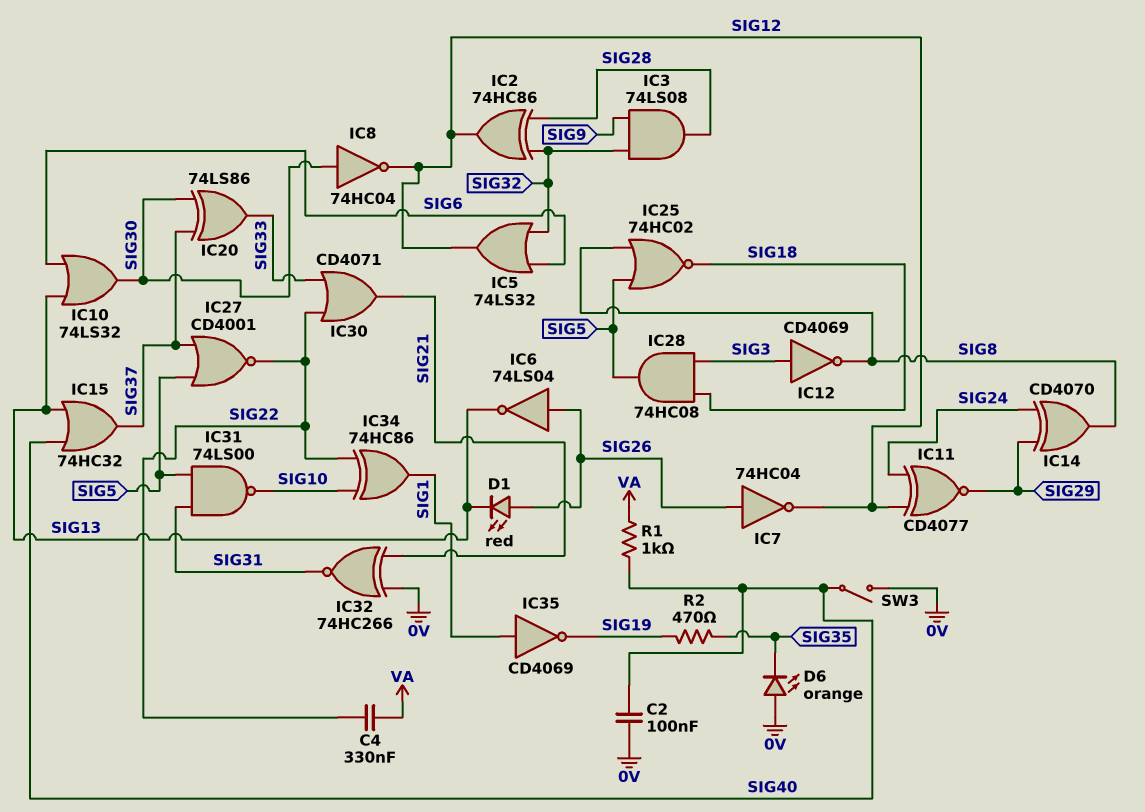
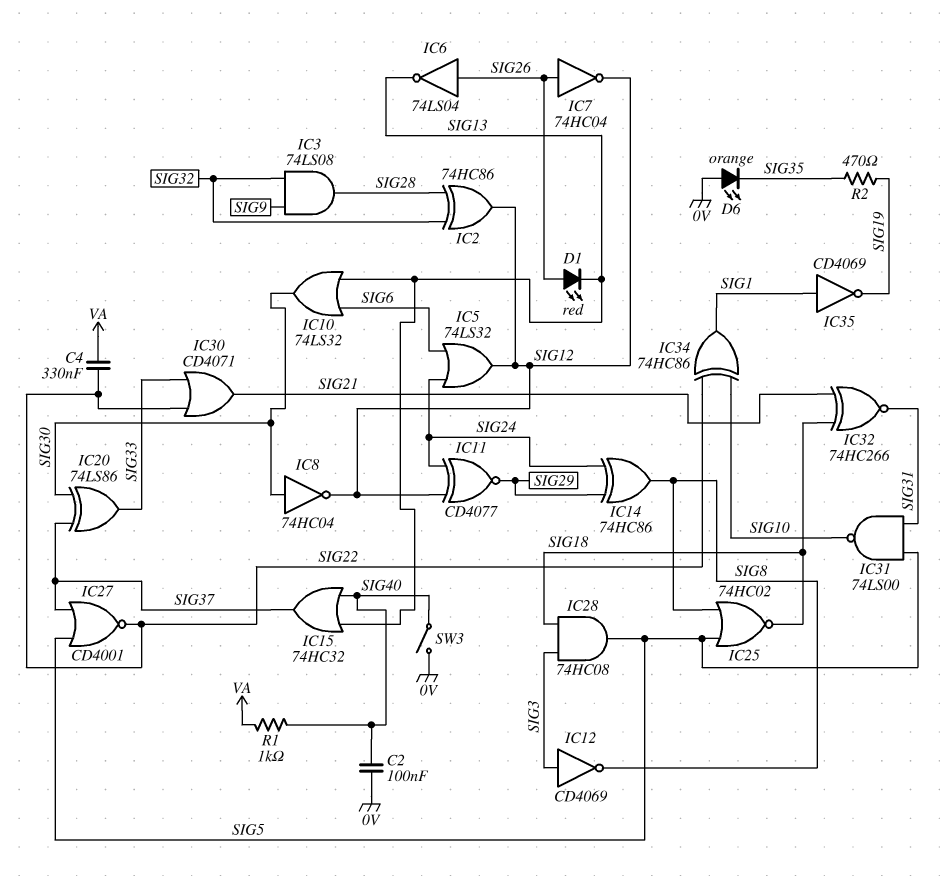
IC5: OR 74LS32 (in SIG6, in SIG32, out SIG12) -> OR 74LS32 (in SIG6, in SIG24, out SIG12)
IC14: XOR CD4070 (in SIG24, in SIG29, out SIG8) -> XOR 74HC86 (in SIG24, in SIG29, out SIG8)
IC32: XNOR 74HC266 (in 0V, in SIG21, out SIG31) -> XNOR 74HC266 (in SIG18, in SIG21, out SIG31)

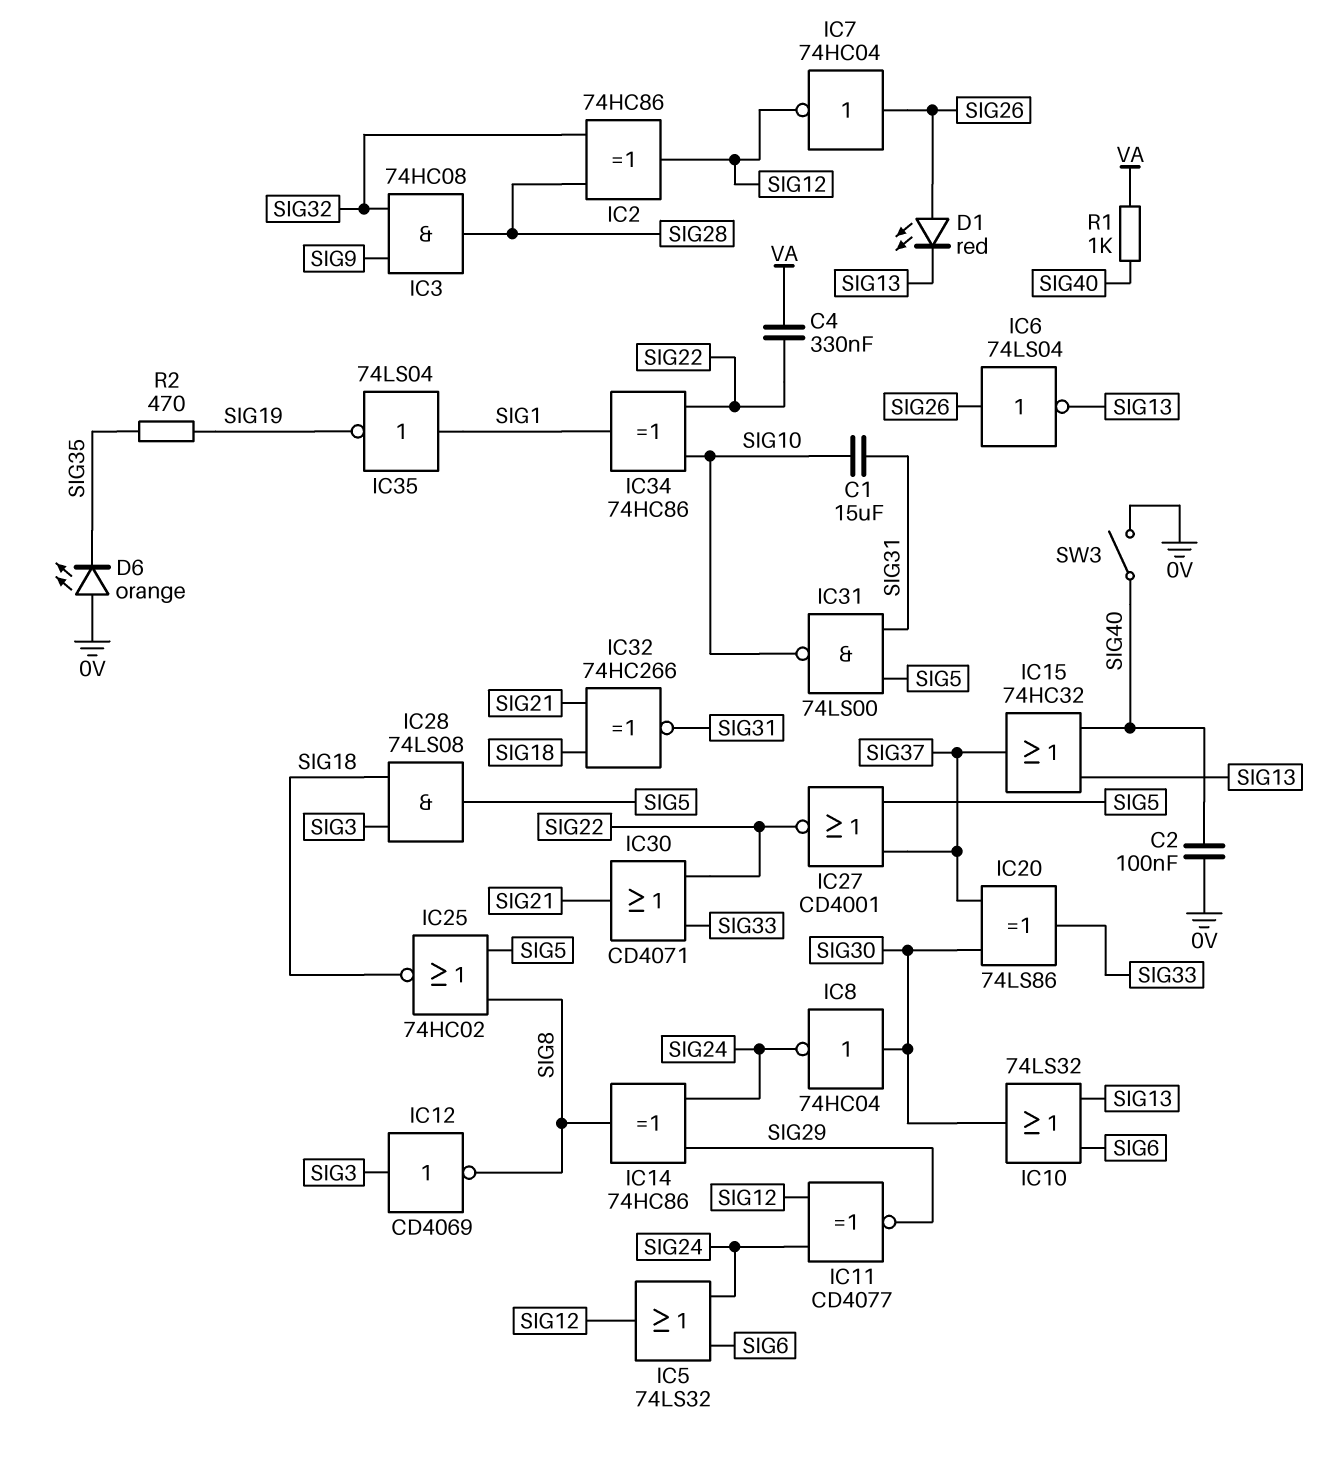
C1: none -> 15uF (SIG10, SIG31)
IC3: AND 74LS08 (in SIG9, in SIG32, out SIG28) -> AND 74HC08 (in SIG9, in SIG32, out SIG28)
IC8: NOT 74HC04 (in SIG30, out SIG12) -> NOT 74HC04 (in SIG30, out SIG24)
IC28: AND 74HC08 (in SIG3, in SIG18, out SIG5) -> AND 74LS08 (in SIG3, in SIG18, out SIG5)
IC35: NOT CD4069 (in SIG1, out SIG19) -> NOT 74LS04 (in SIG1, out SIG19)

